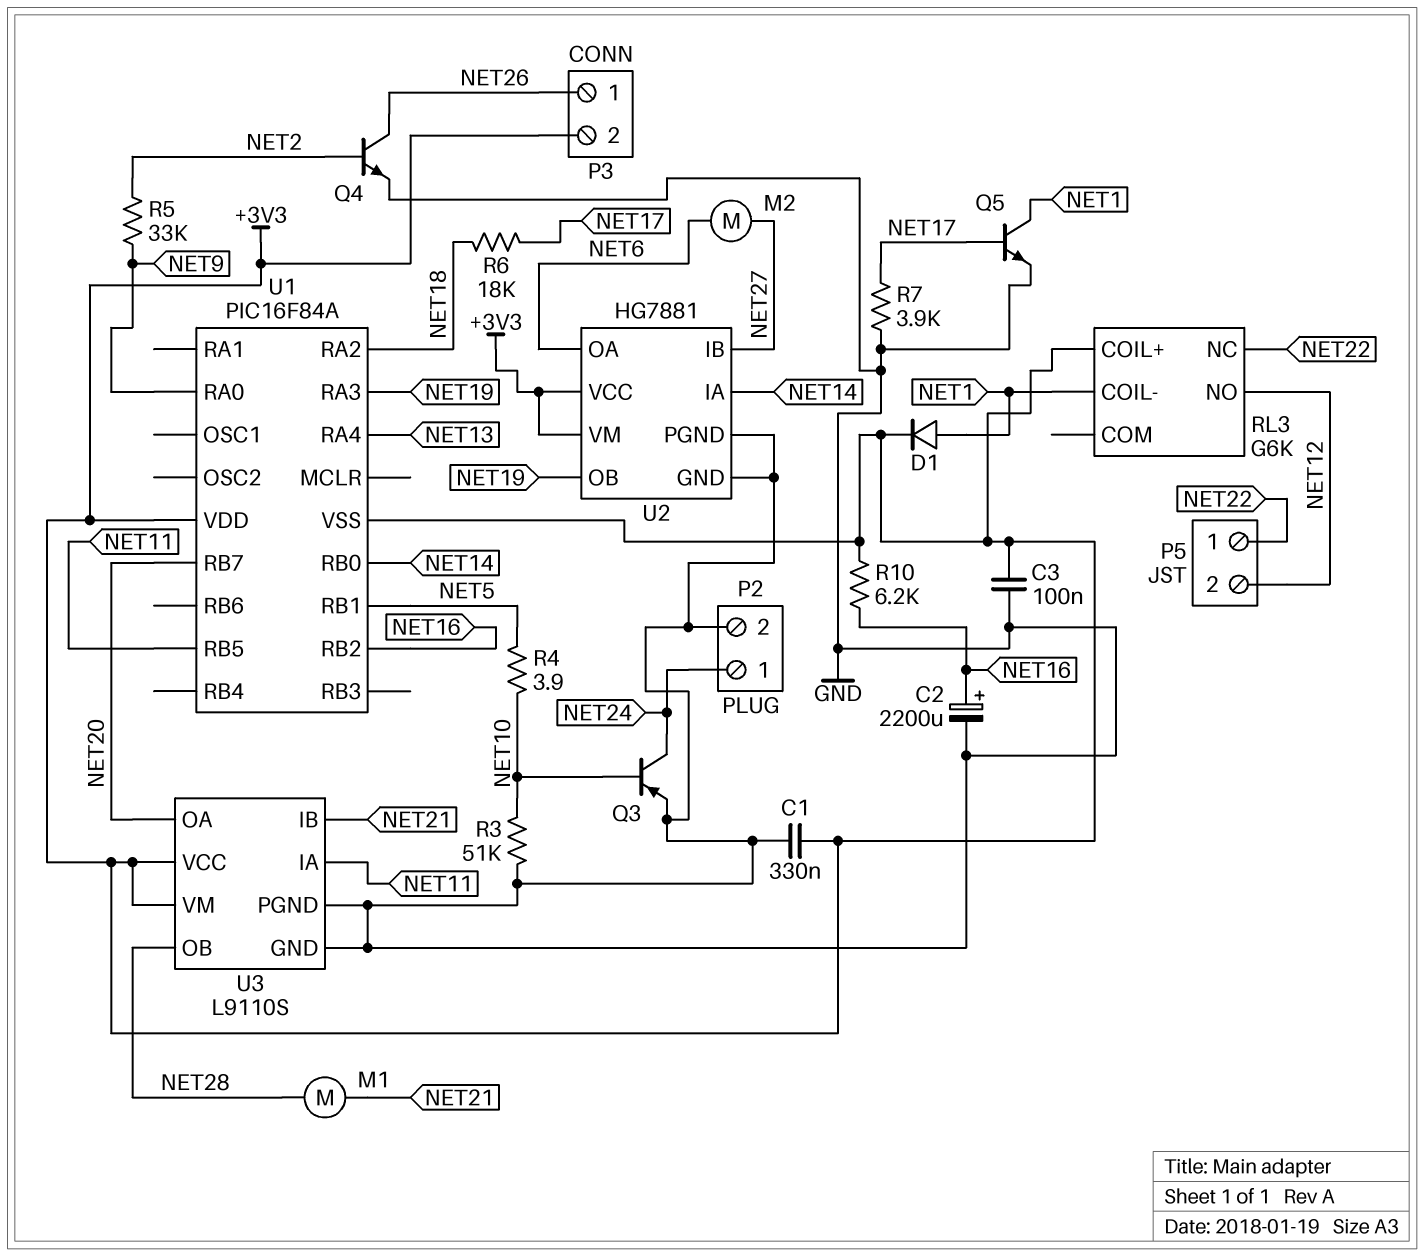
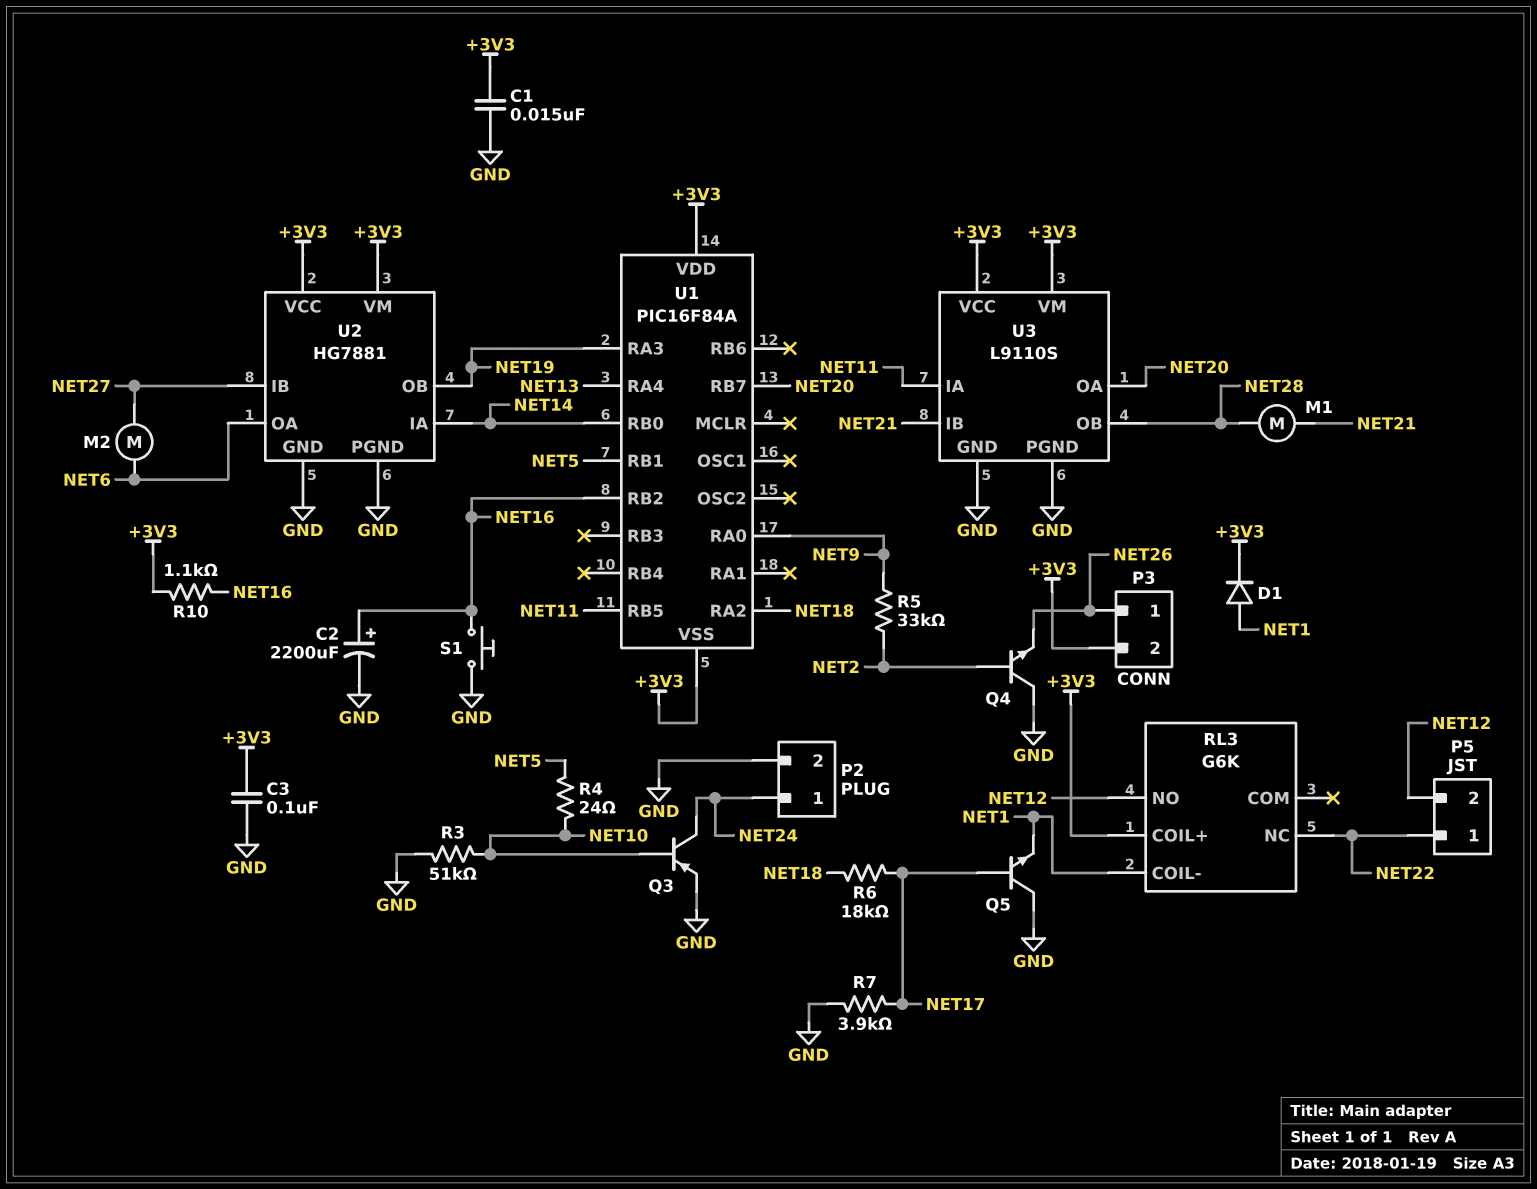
C1: 330nF (+3V3, GND) -> 15nF (+3V3, GND)
Q4: NPN (B NET2, C NET26, E GND) -> NPN (B NET2, C GND, E NET26)
Q5: NPN (B NET17, C NET1, E GND) -> NPN (B NET17, C GND, E NET1)
R4: 3.9 (NET5, NET10) -> 24 (NET5, NET10)
R10: 6.2k (+3V3, NET16) -> 1.1k (+3V3, NET16)
S1: none -> button (GND, NET16)

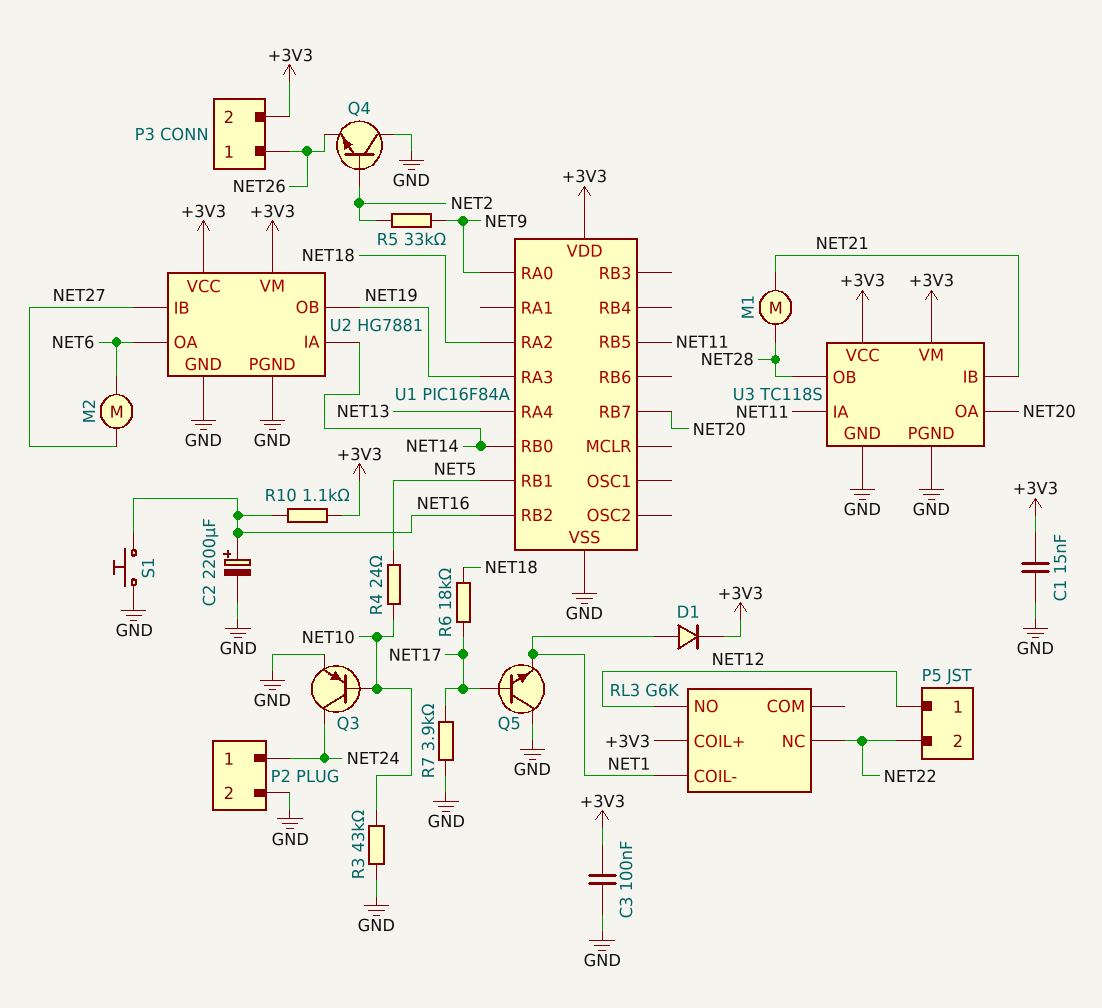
P5 pin 1: NET22 -> NET12
P5 pin 2: NET12 -> NET22
R3: 51k (GND, NET10) -> 43k (GND, NET10)
U1 pin VSS: +3V3 -> GND
U3: L9110S -> TC118S

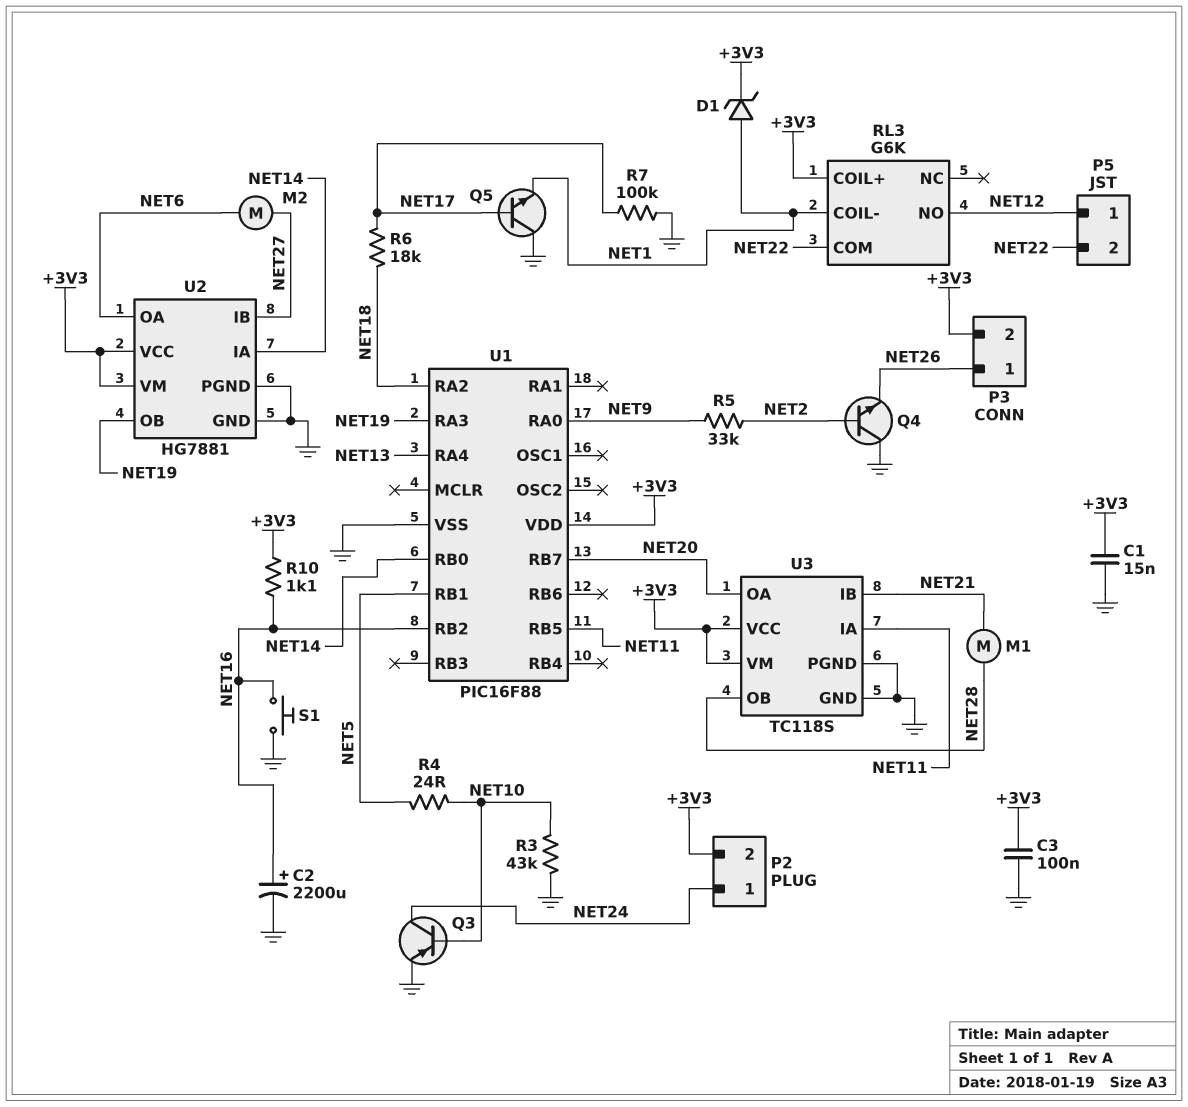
D1: diode (A NET1, K +3V3) -> zener (A NET1, K +3V3)
P2 pin 2: GND -> +3V3
R7: 3.9k (GND, NET17) -> 100k (GND, NET17)
RL3 pin COM: none -> NET22
RL3 pin NC: NET22 -> none
U1: PIC16F84A -> PIC16F88

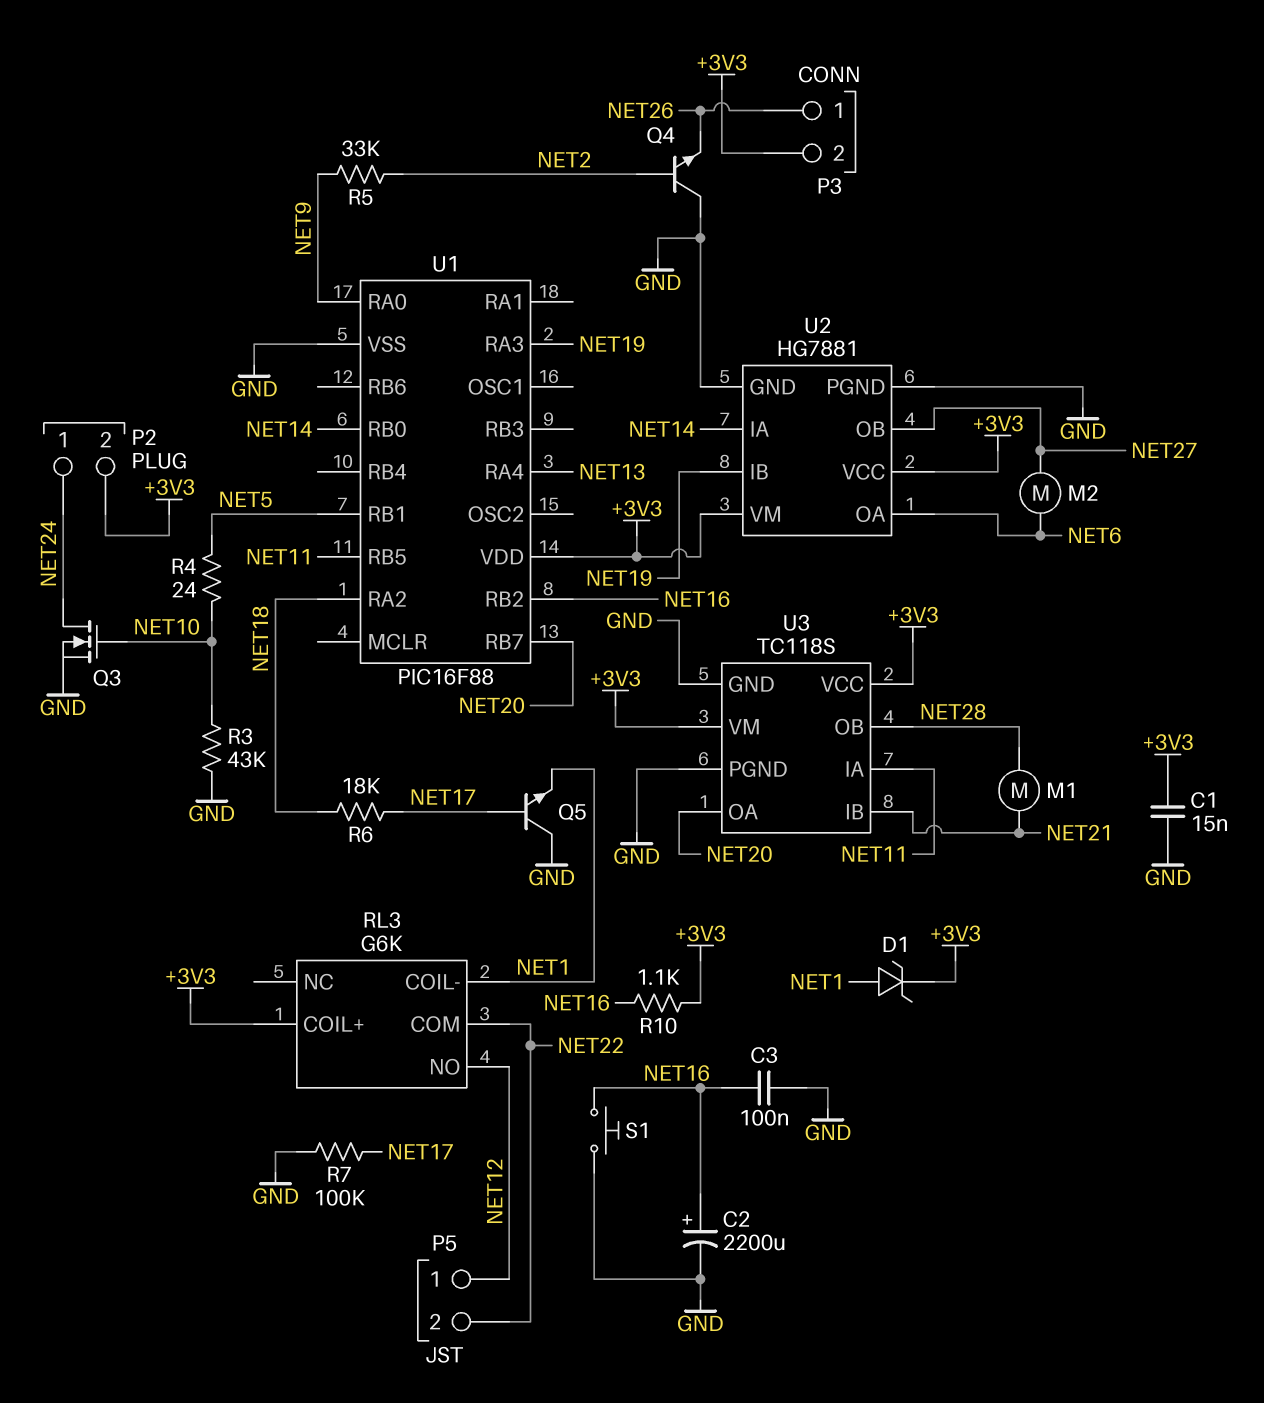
C3: 100nF (+3V3, GND) -> 100nF (GND, NET16)
Q3: PNP (B NET10, C NET24, E GND) -> NMOS (G NET10, D NET24, S GND)
U2 pin IB: NET27 -> NET19
U2 pin OB: NET19 -> NET27

